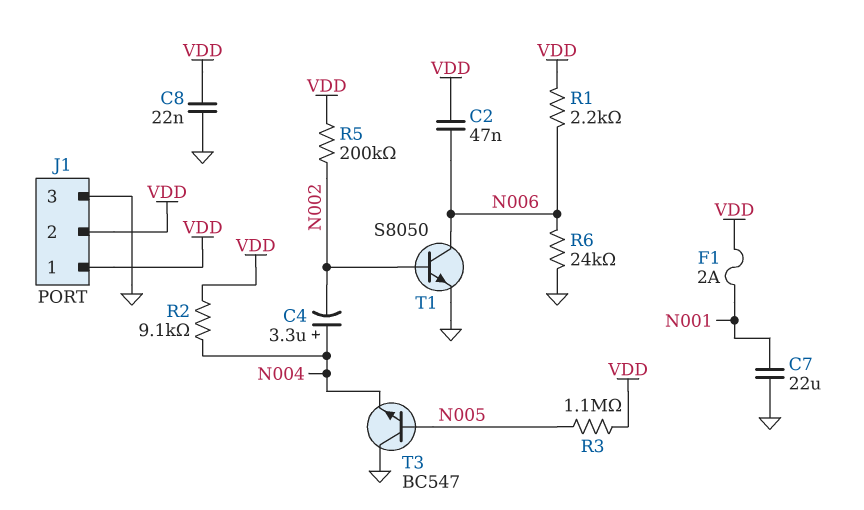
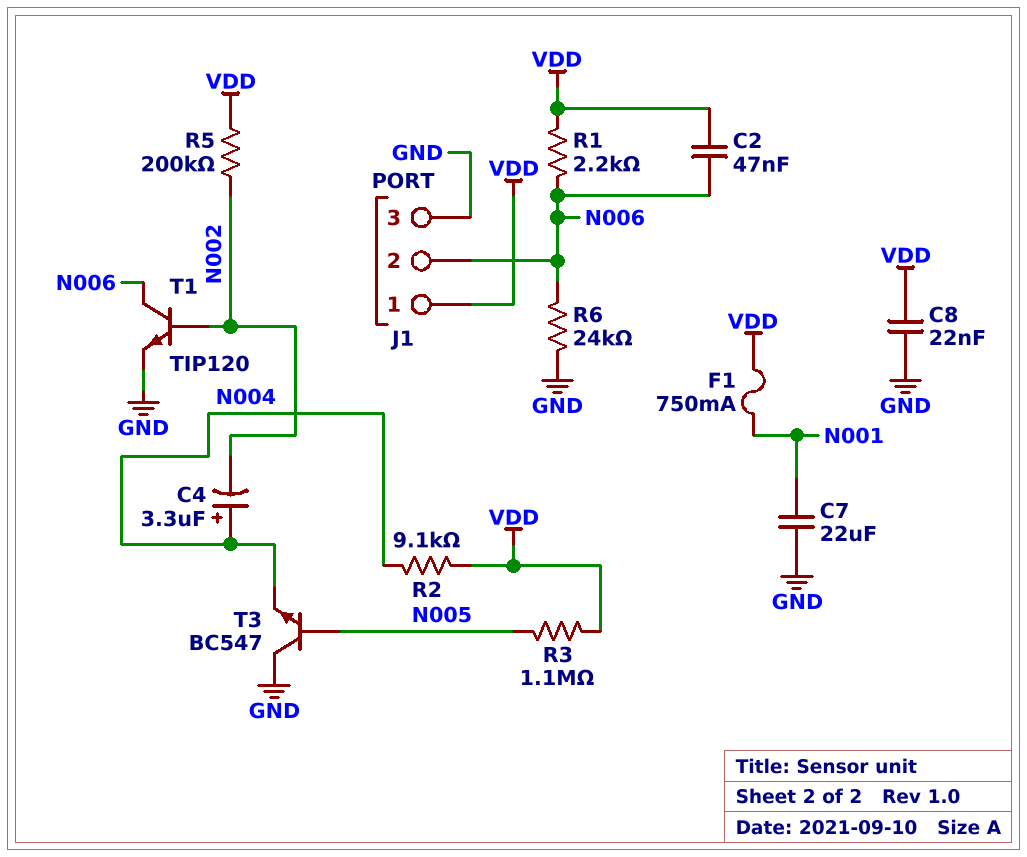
F1: 2A (N001, VDD) -> 750mA (N001, VDD)
J1 pin 2: VDD -> N006
T1: NPN S8050 (B N002, C N006, E GND) -> NPN TIP120 (B N002, C N006, E GND)

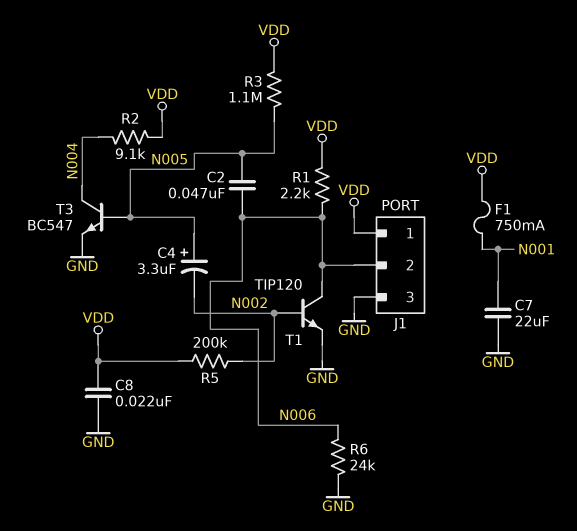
C2: 47nF (N006, VDD) -> 47nF (N005, N006)
C4: 3.3uF (plus N004, minus N002) -> 3.3uF (plus N005, minus N002)
T3: NPN BC547 (B N005, C GND, E N004) -> NPN BC547 (B N005, C N004, E GND)

